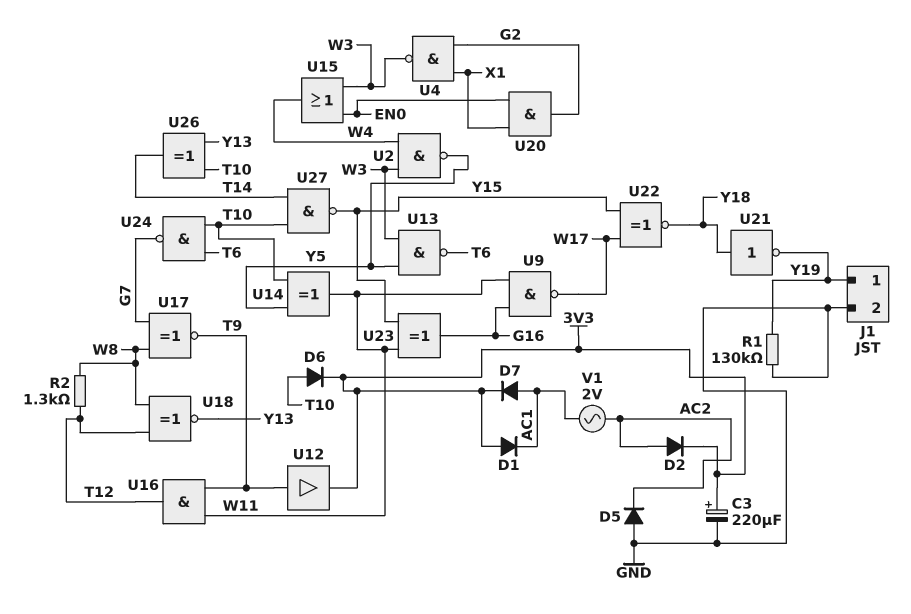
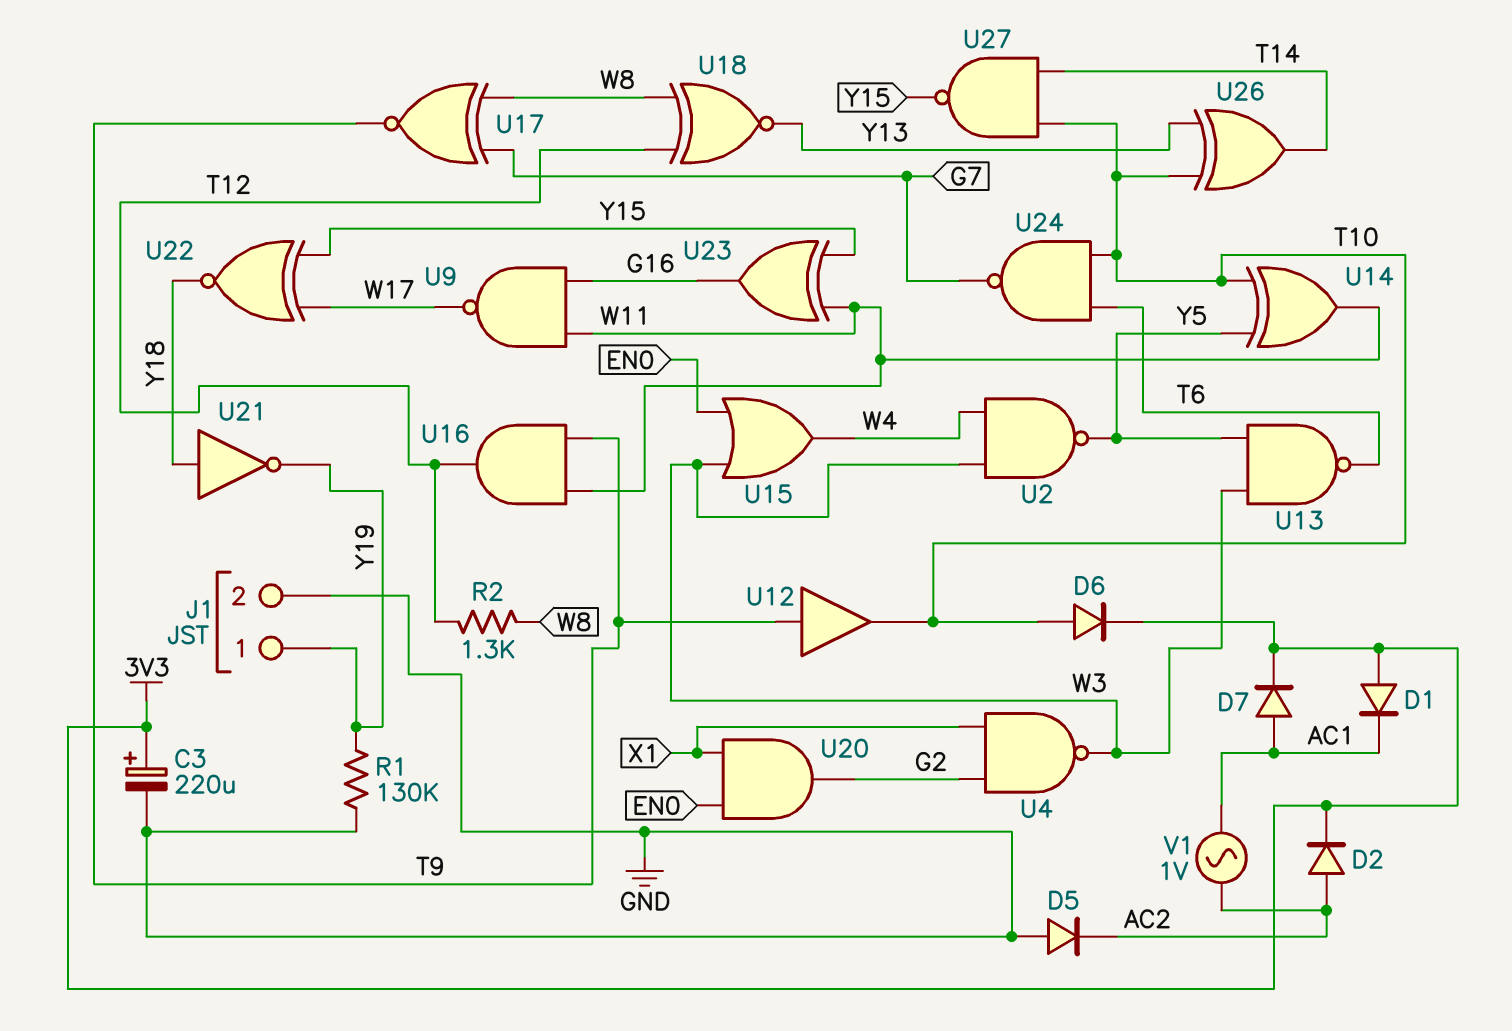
U12: buffer (in T9, out 3V3) -> buffer (in T9, out T10)
V1: AC 2V (AC1, AC2) -> AC 1V (AC1, AC2)

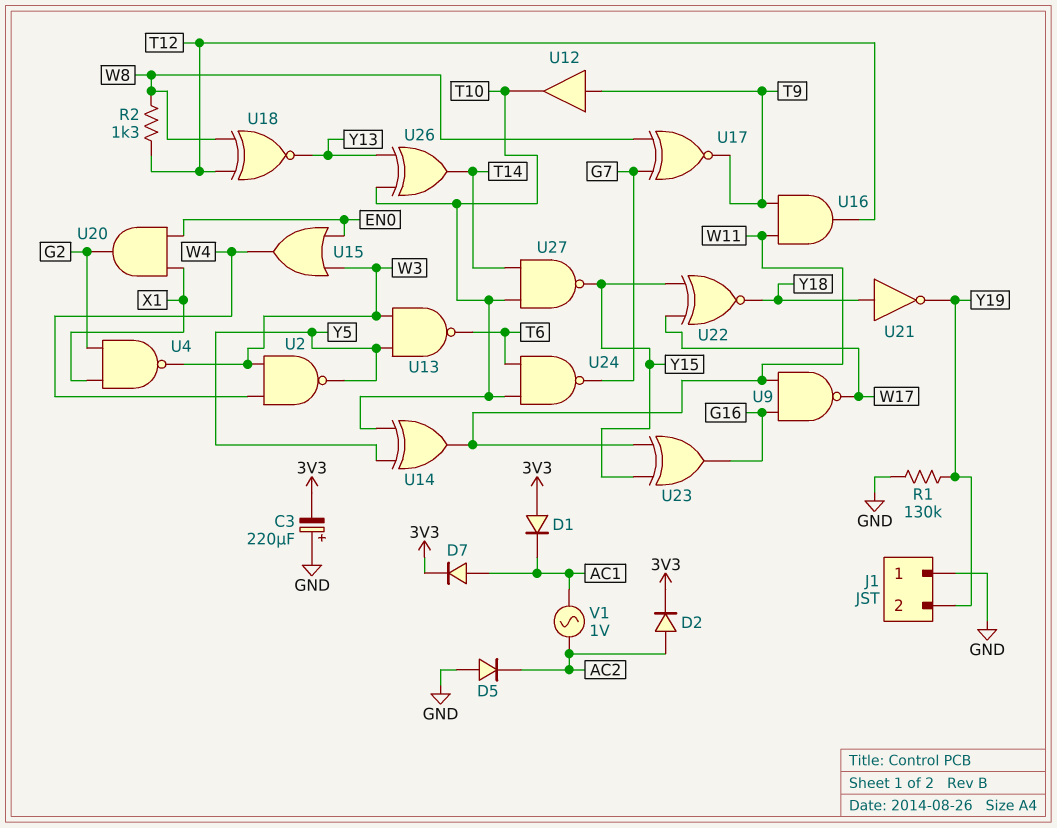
C3: 220uF (plus 3V3, minus GND) -> 220uF (plus GND, minus 3V3)
D6: diode (A T10, K 3V3) -> none
J1 pin 1: Y19 -> GND
J1 pin 2: GND -> Y19

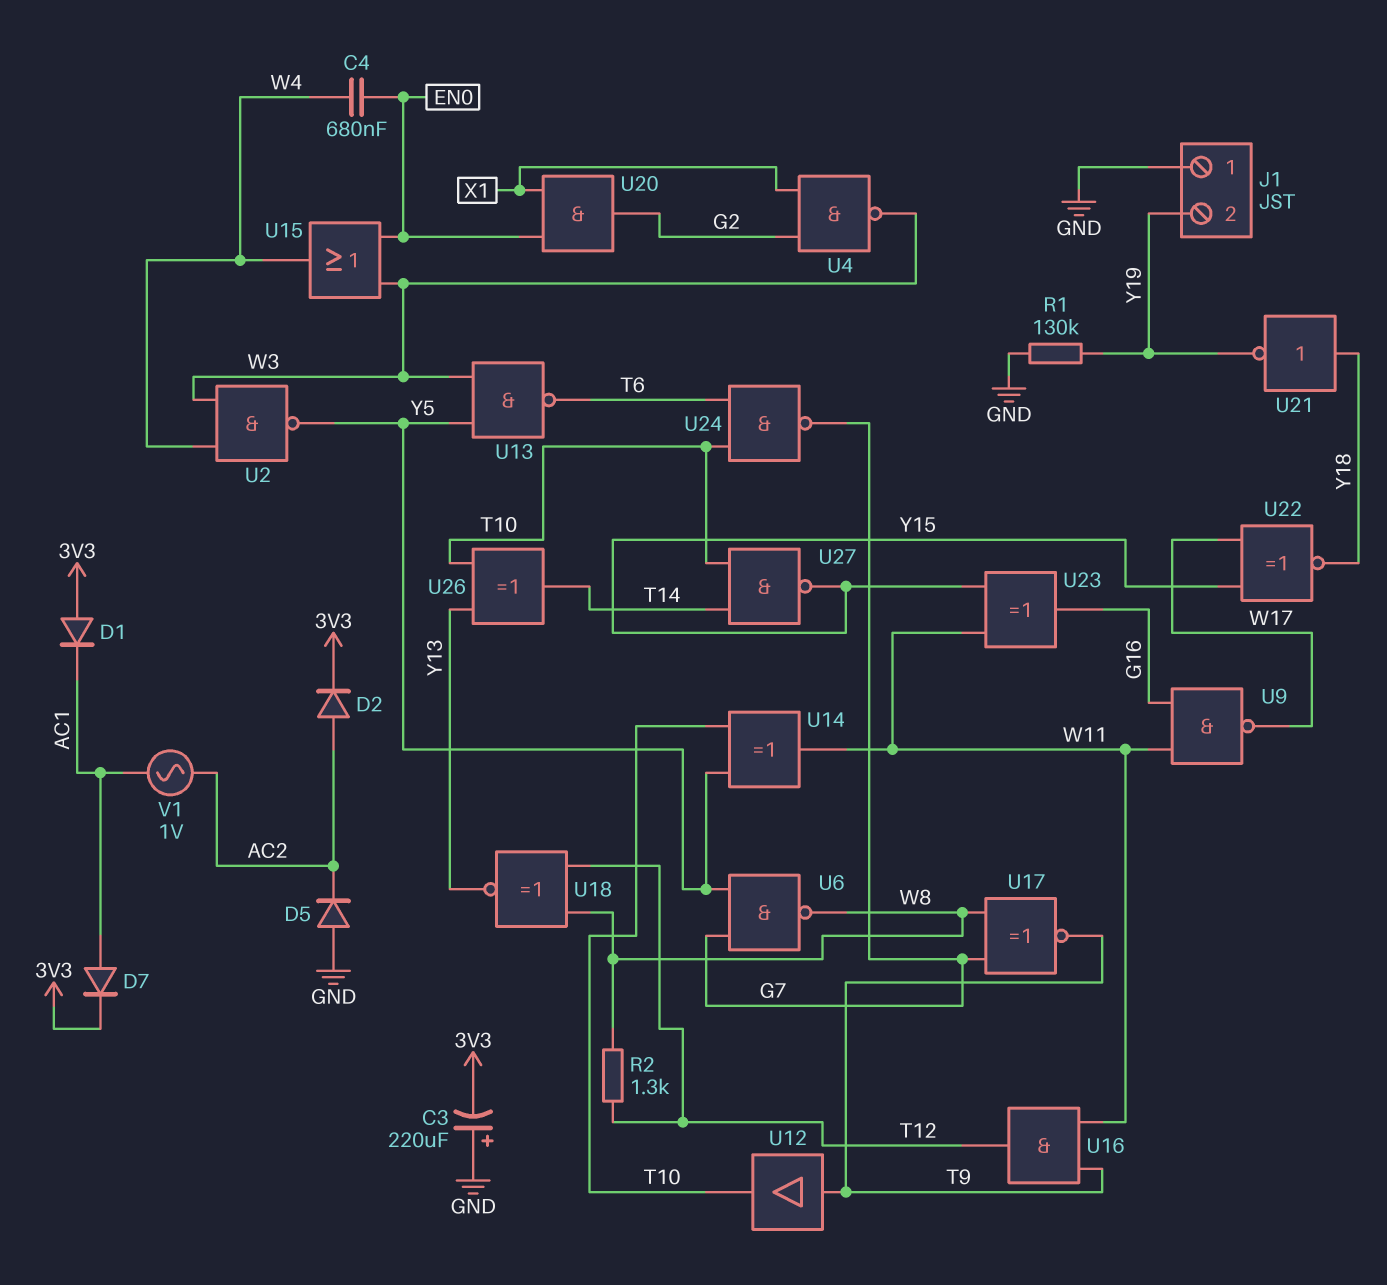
C4: none -> 680nF (EN0, W4)
U6: none -> NAND (in G7, in Y5, out W8)

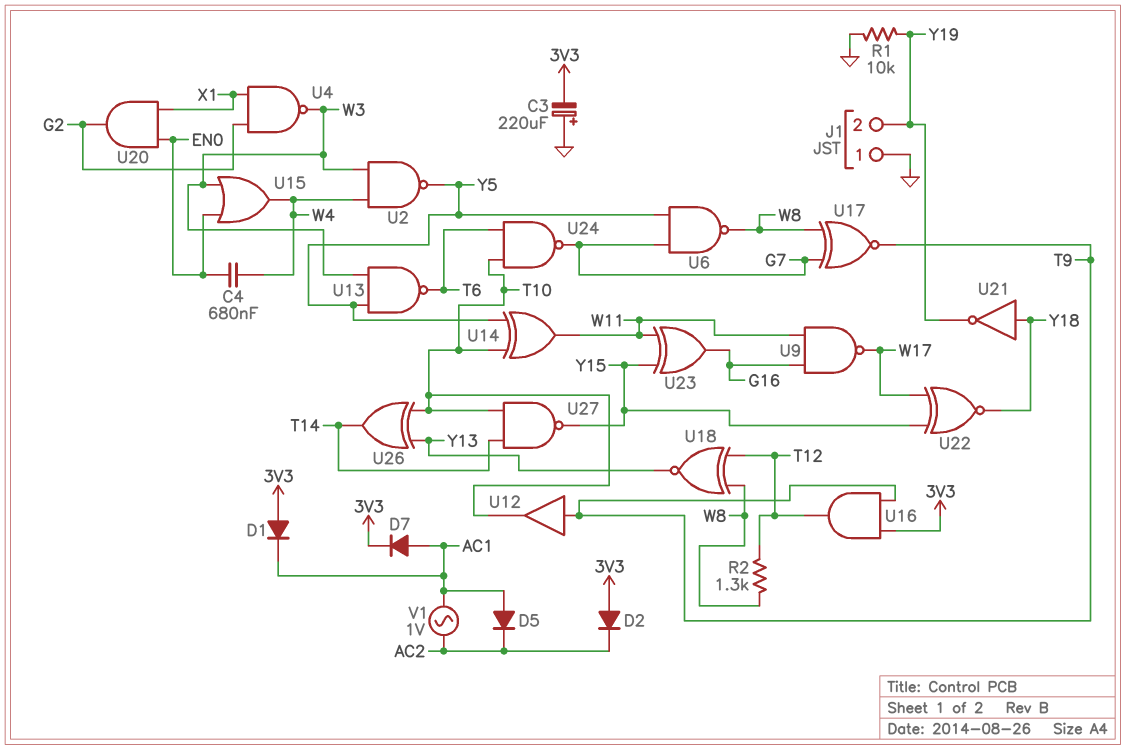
D2: diode (A AC2, K 3V3) -> diode (A 3V3, K AC2)
D5: diode (A GND, K AC2) -> diode (A AC1, K AC2)
R1: 130k (GND, Y19) -> 10k (GND, Y19)
U16: AND (in T9, in W11, out T12) -> AND (in 3V3, in T9, out T12)

